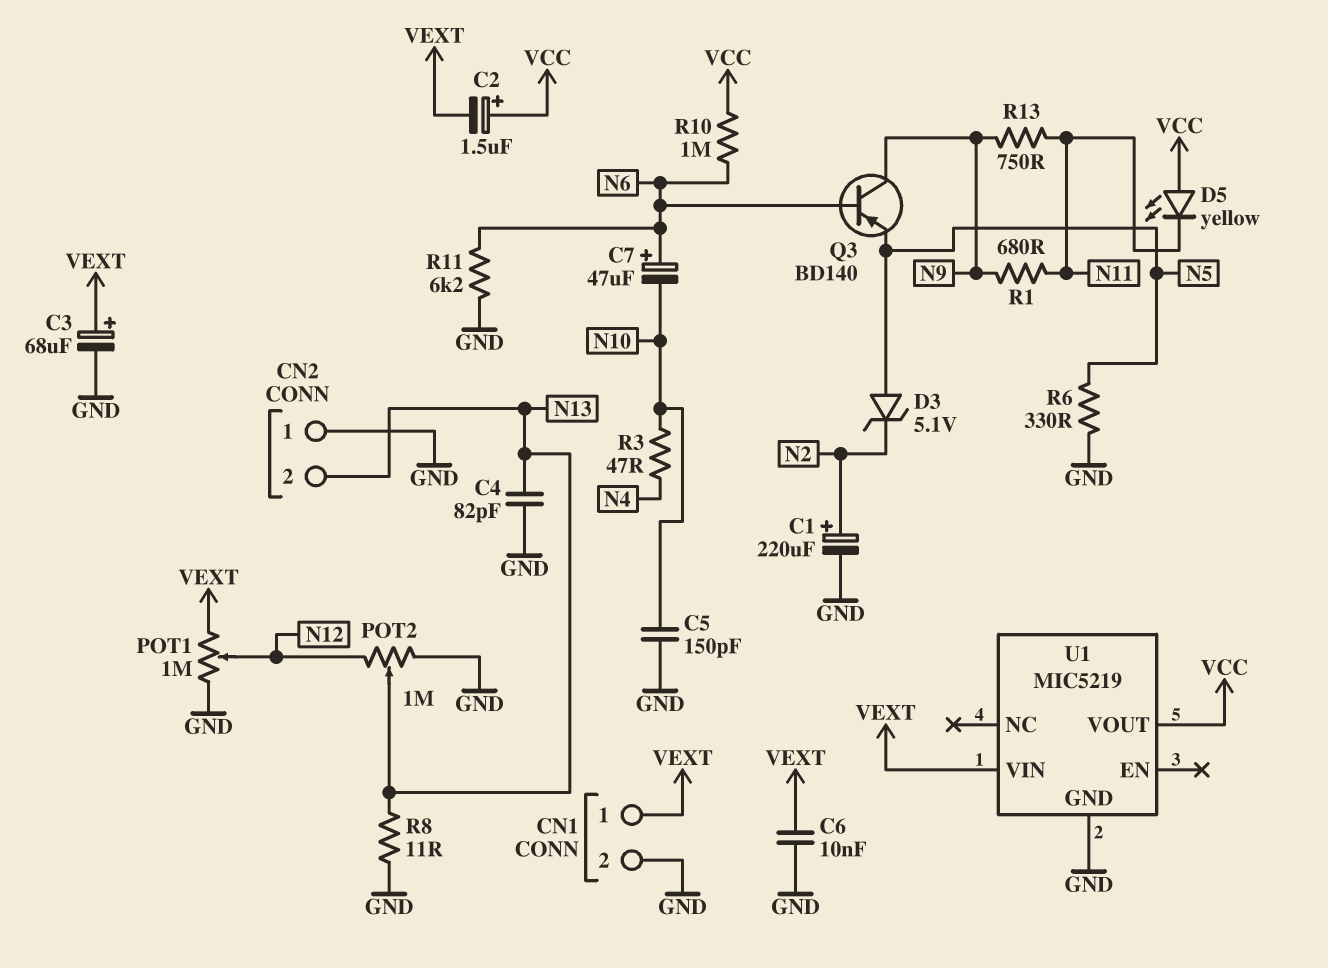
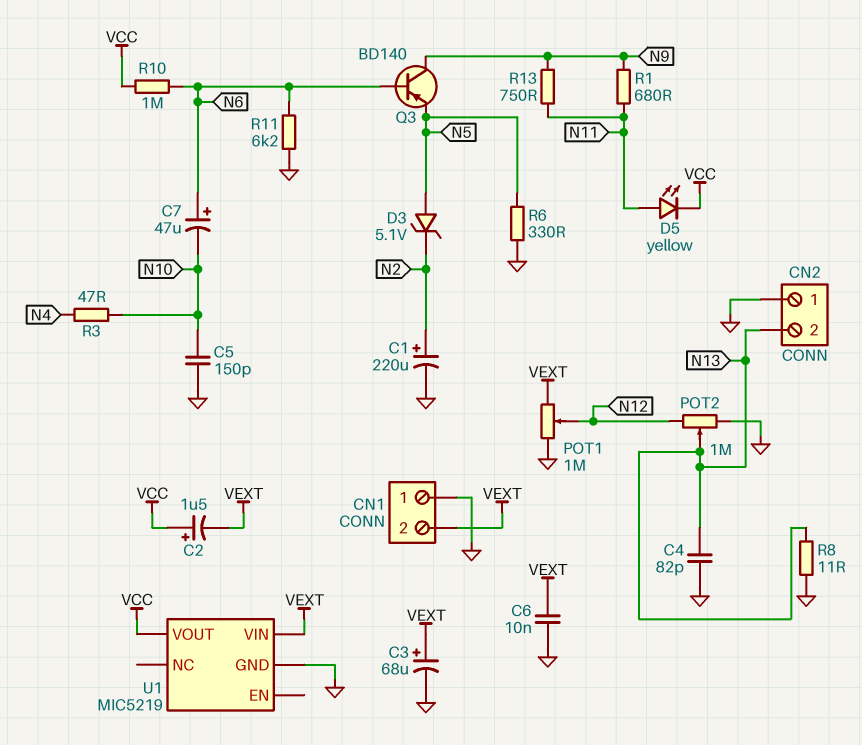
CN1 pin 1: VEXT -> GND
CN1 pin 2: GND -> VEXT
D5: LED yellow (A VCC, K N11) -> LED yellow (A N11, K VCC)

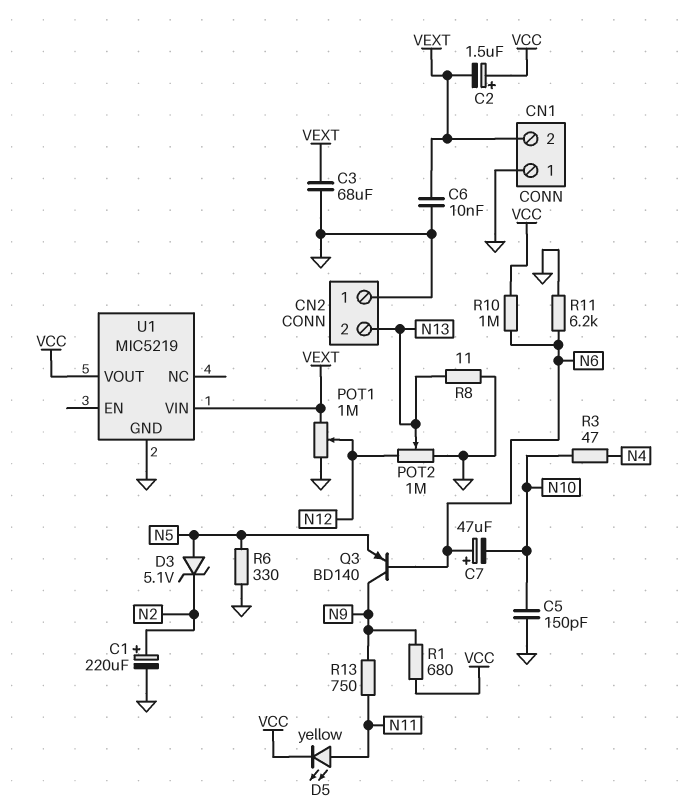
C3: 68uF (plus VEXT, minus GND) -> 68uF (GND, VEXT)
C4: 82pF (GND, N13) -> none
R1: 680 (N9, N11) -> 680 (N9, VCC)

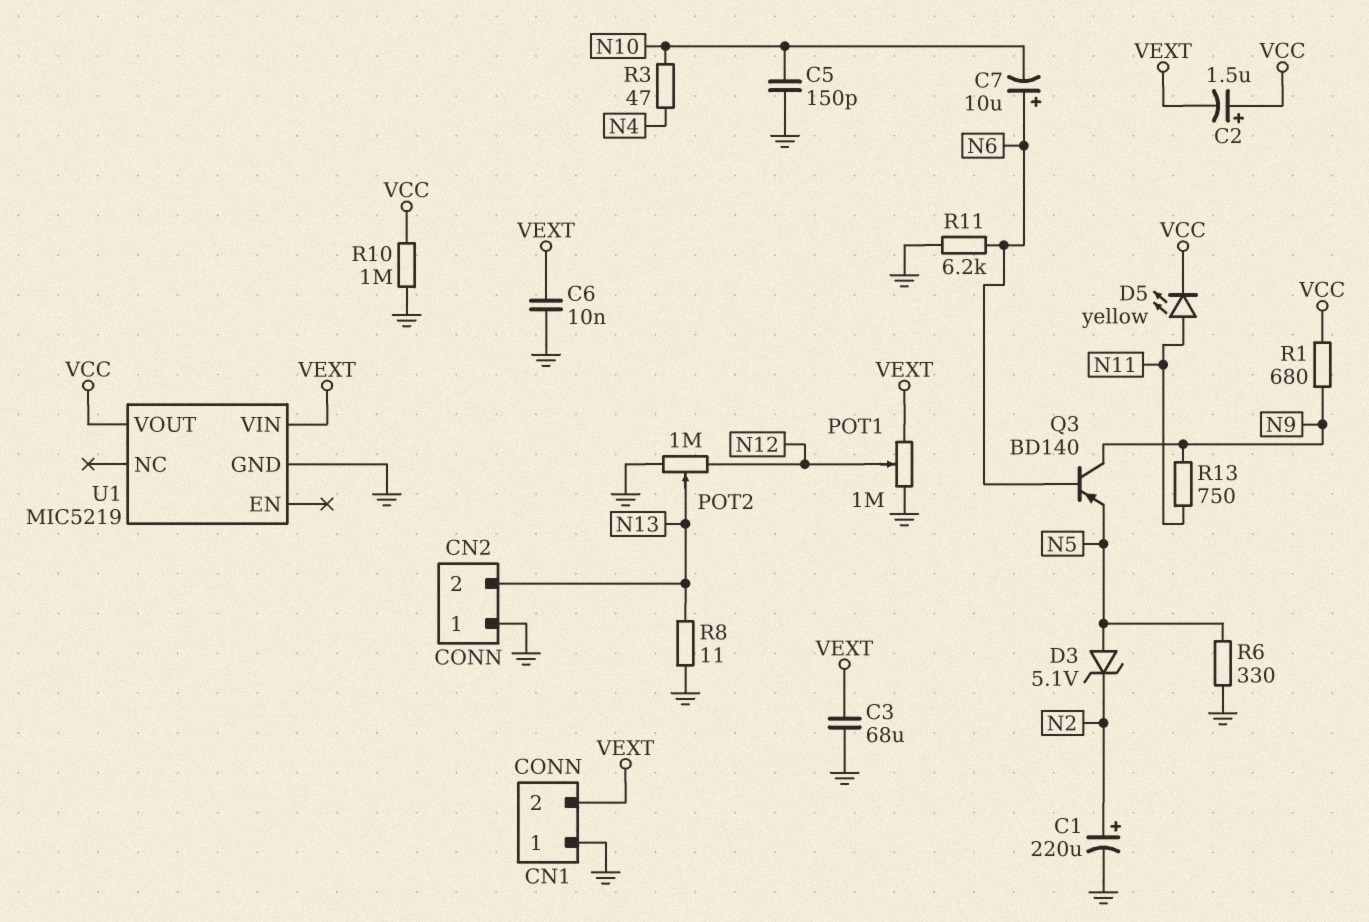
C7: 47uF (plus N6, minus N10) -> 10uF (plus N6, minus N10)
R10: 1M (N6, VCC) -> 1M (GND, VCC)

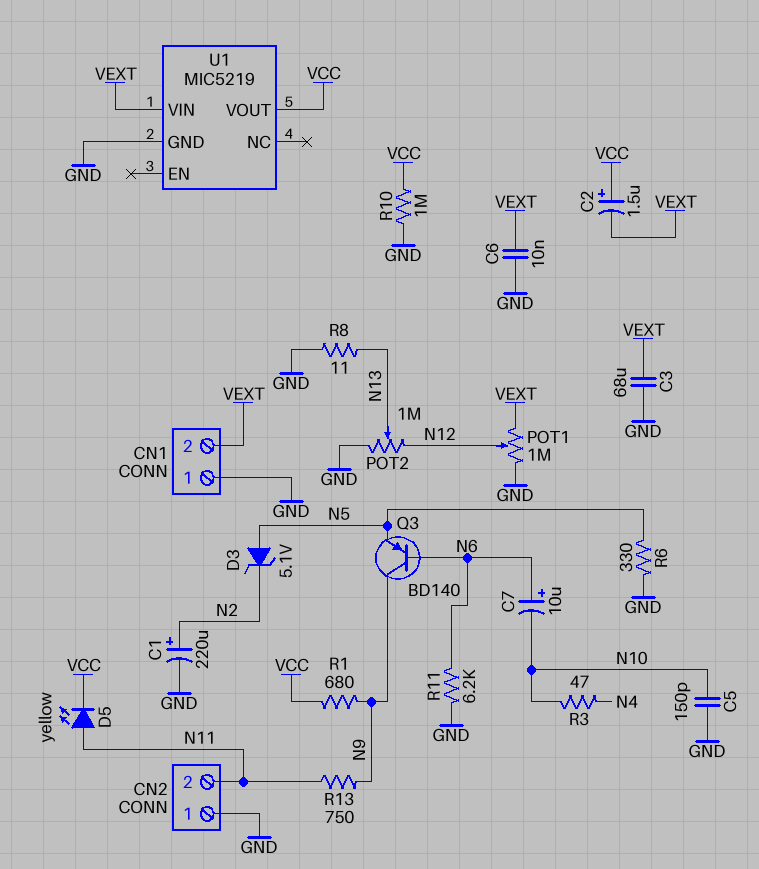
CN2 pin 2: N13 -> N11

